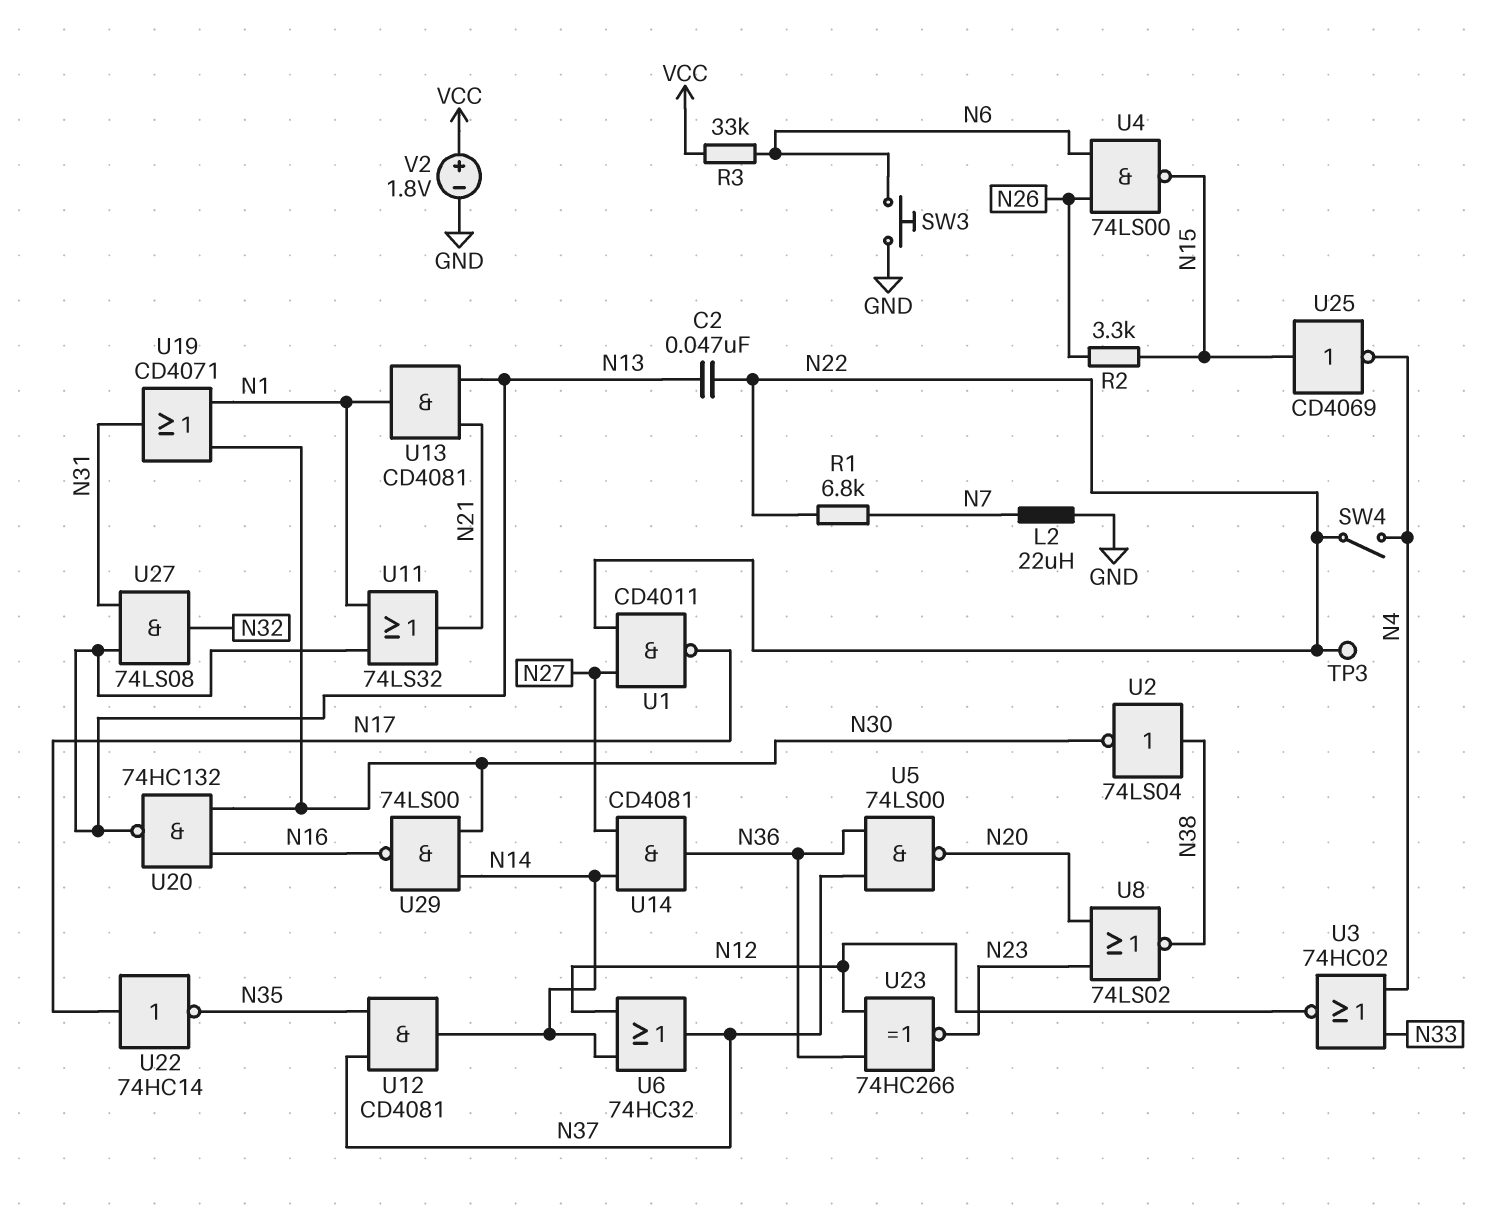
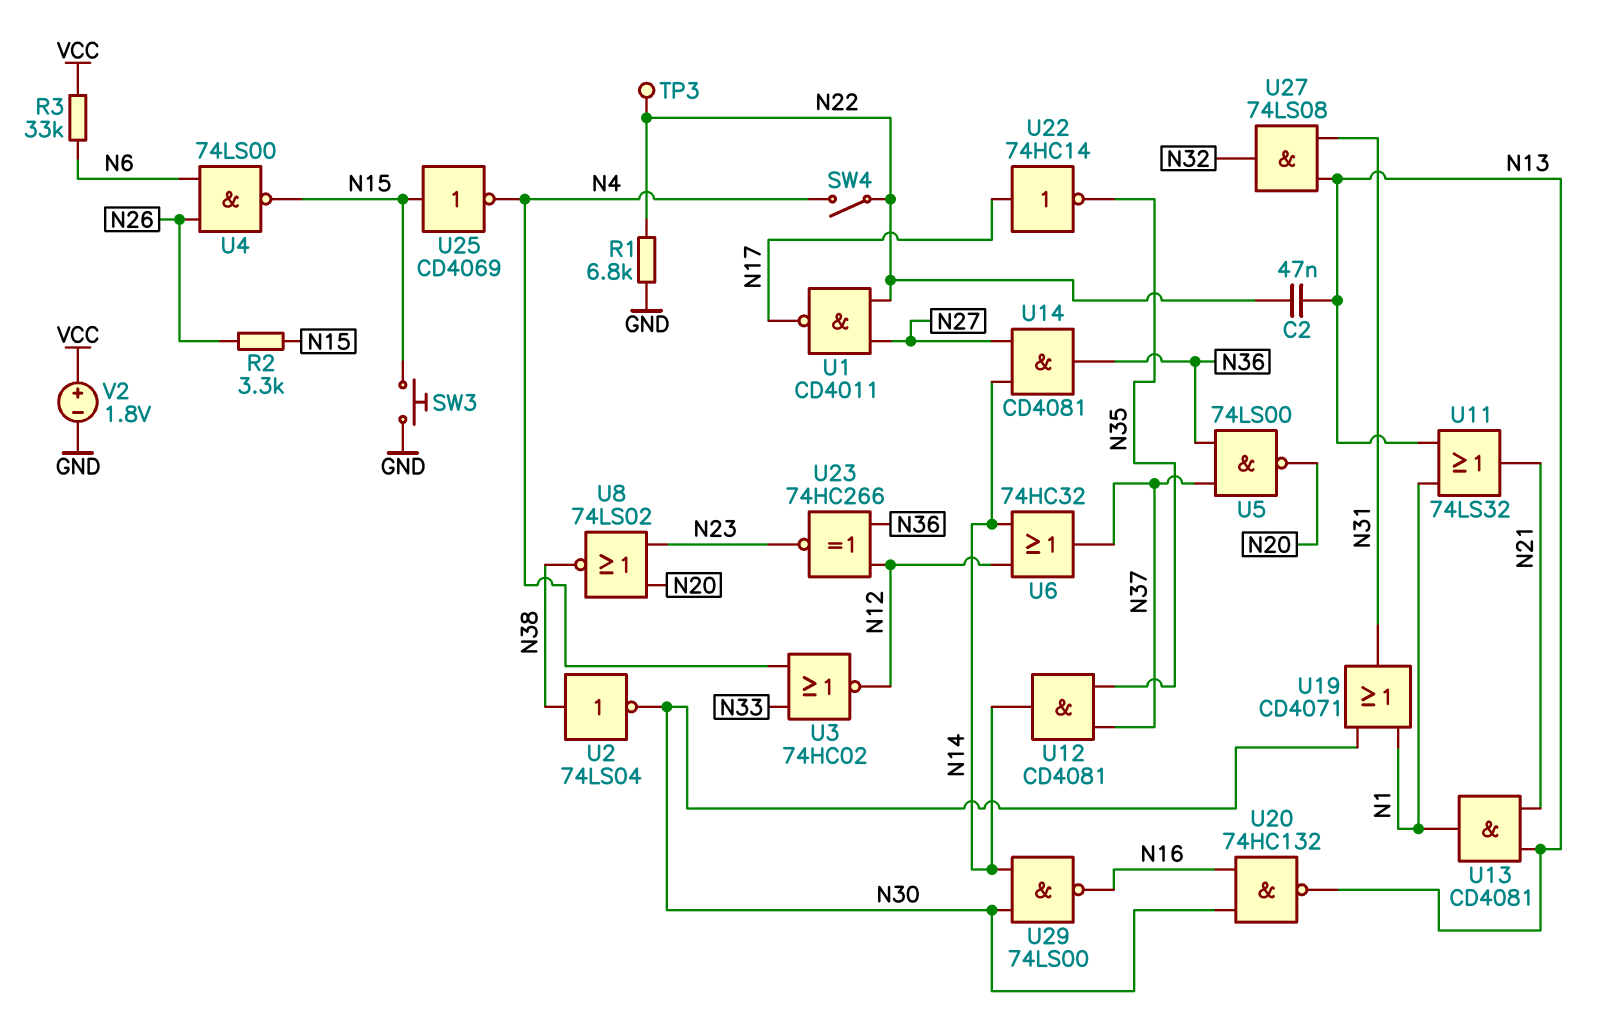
L2: 22uH (GND, N7) -> none
R1: 6.8k (N7, N22) -> 6.8k (GND, N22)
SW3: button (GND, N6) -> button (GND, N15)

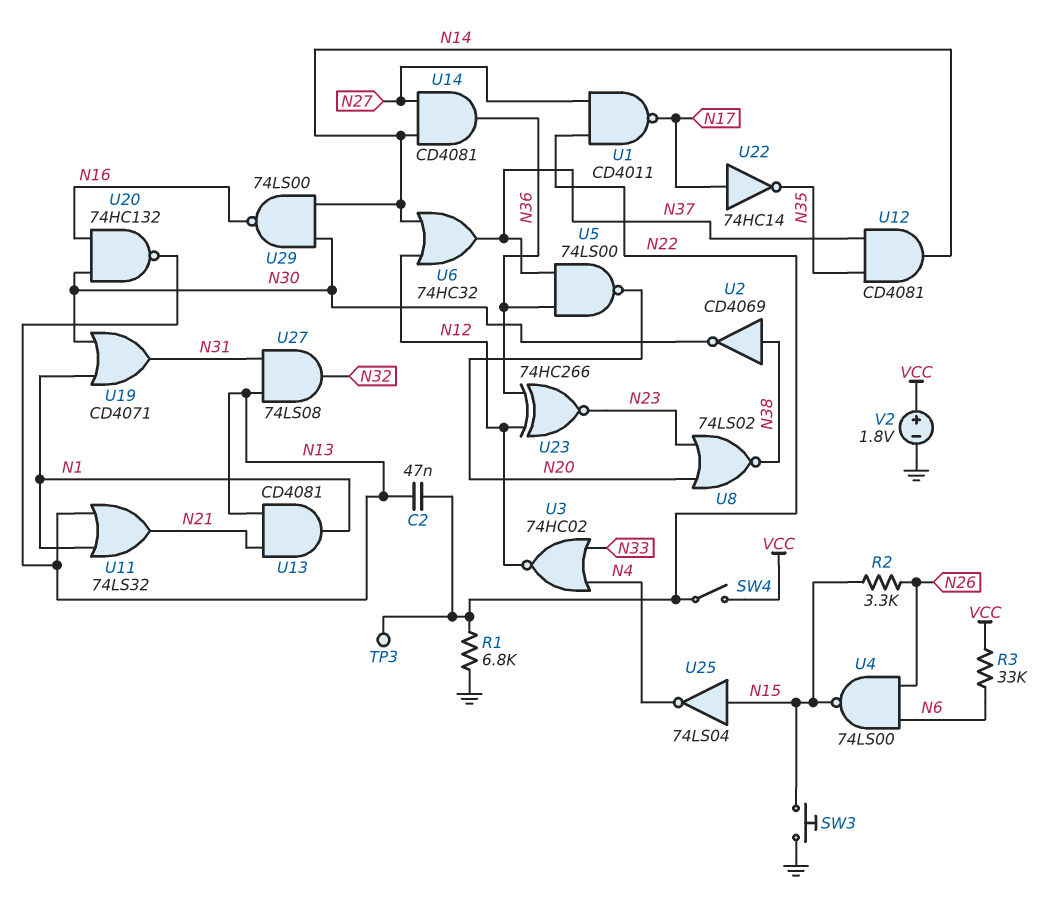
SW4: switch (N4, N22) -> switch (N22, VCC)
U2: NOT 74LS04 (in N38, out N30) -> NOT CD4069 (in N38, out N30)
U25: NOT CD4069 (in N15, out N4) -> NOT 74LS04 (in N15, out N4)

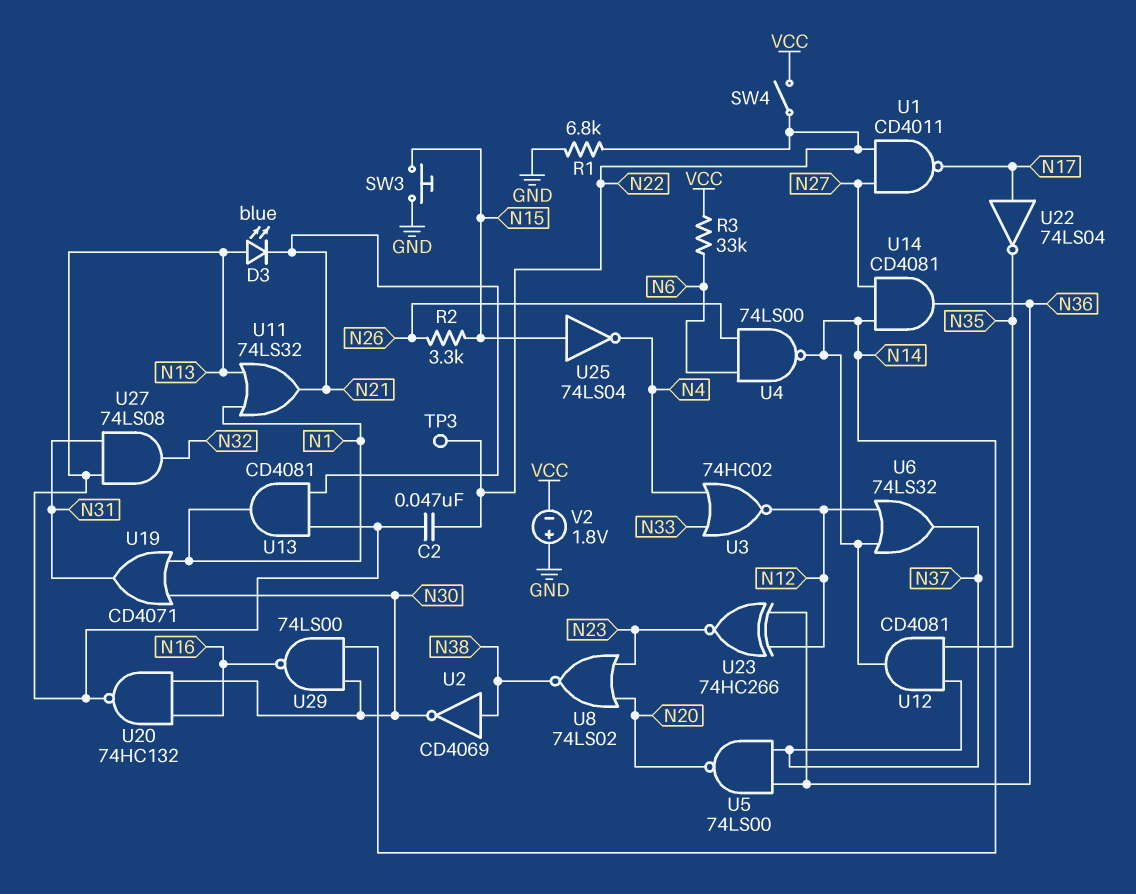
D3: none -> LED blue (A N13, K N21)
U4: NAND 74LS00 (in N6, in N26, out N15) -> NAND 74LS00 (in N6, in N26, out N14)
U6: OR 74HC32 (in N12, in N14, out N37) -> OR 74LS32 (in N12, in N14, out N37)
U22: NOT 74HC14 (in N17, out N35) -> NOT 74LS04 (in N17, out N35)
V2: 1.8V (plus VCC, minus GND) -> 1.8V (plus GND, minus VCC)

